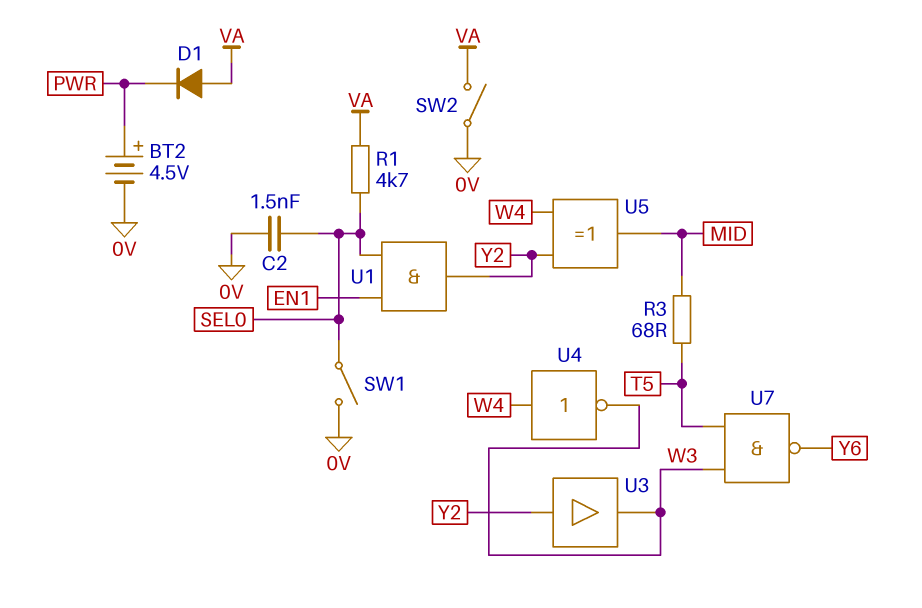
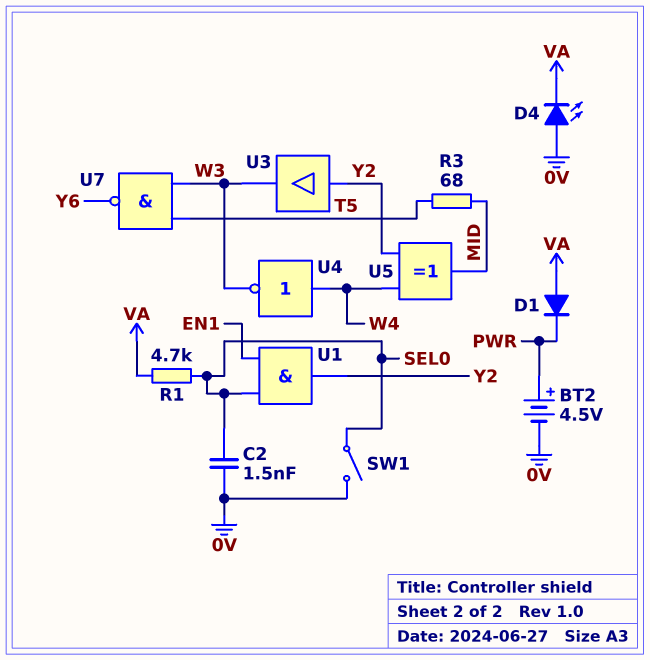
D4: none -> LED (A 0V, K VA)
SW2: switch (0V, VA) -> none

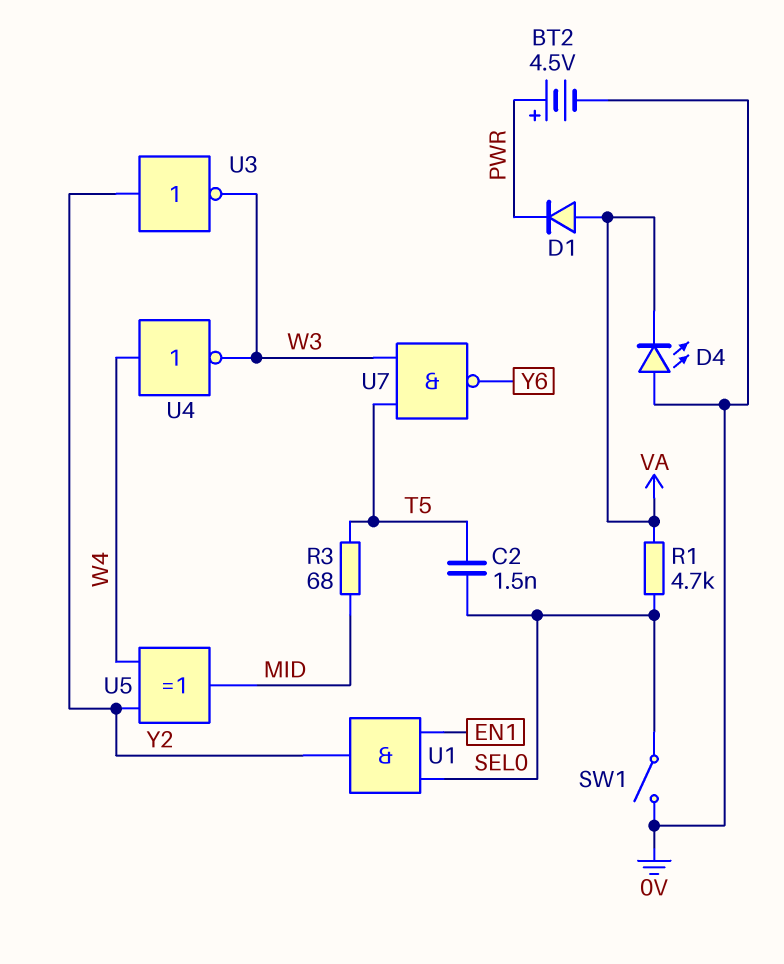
C2: 1.5nF (0V, SEL0) -> 1.5nF (SEL0, T5)
U3: buffer (in Y2, out W3) -> NOT (in Y2, out W3)

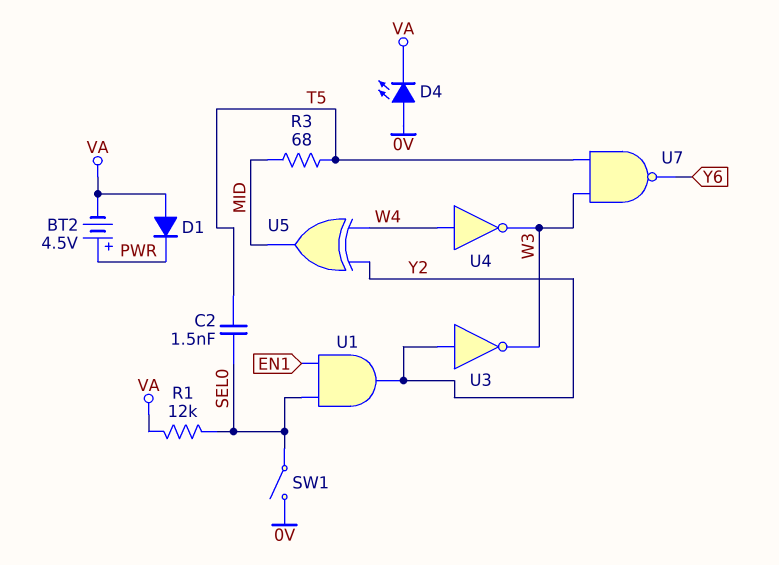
BT2: 4.5V (plus PWR, minus 0V) -> 4.5V (plus PWR, minus VA)
R1: 4.7k (SEL0, VA) -> 12k (SEL0, VA)

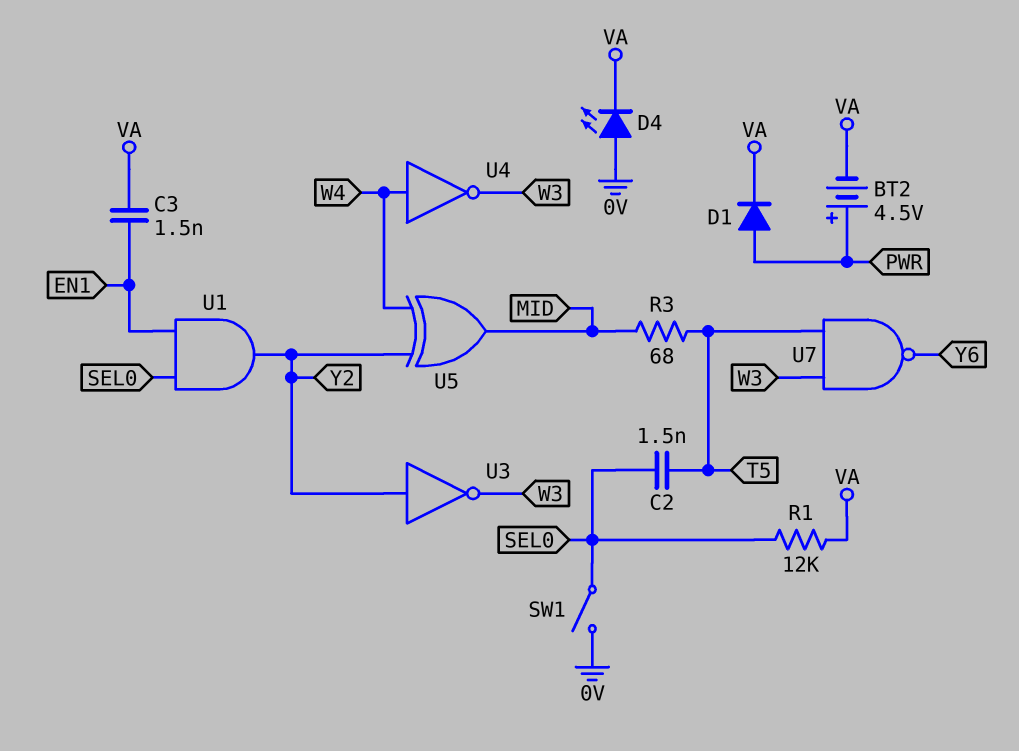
C3: none -> 1.5nF (EN1, VA)
D1: diode (A VA, K PWR) -> diode (A PWR, K VA)

